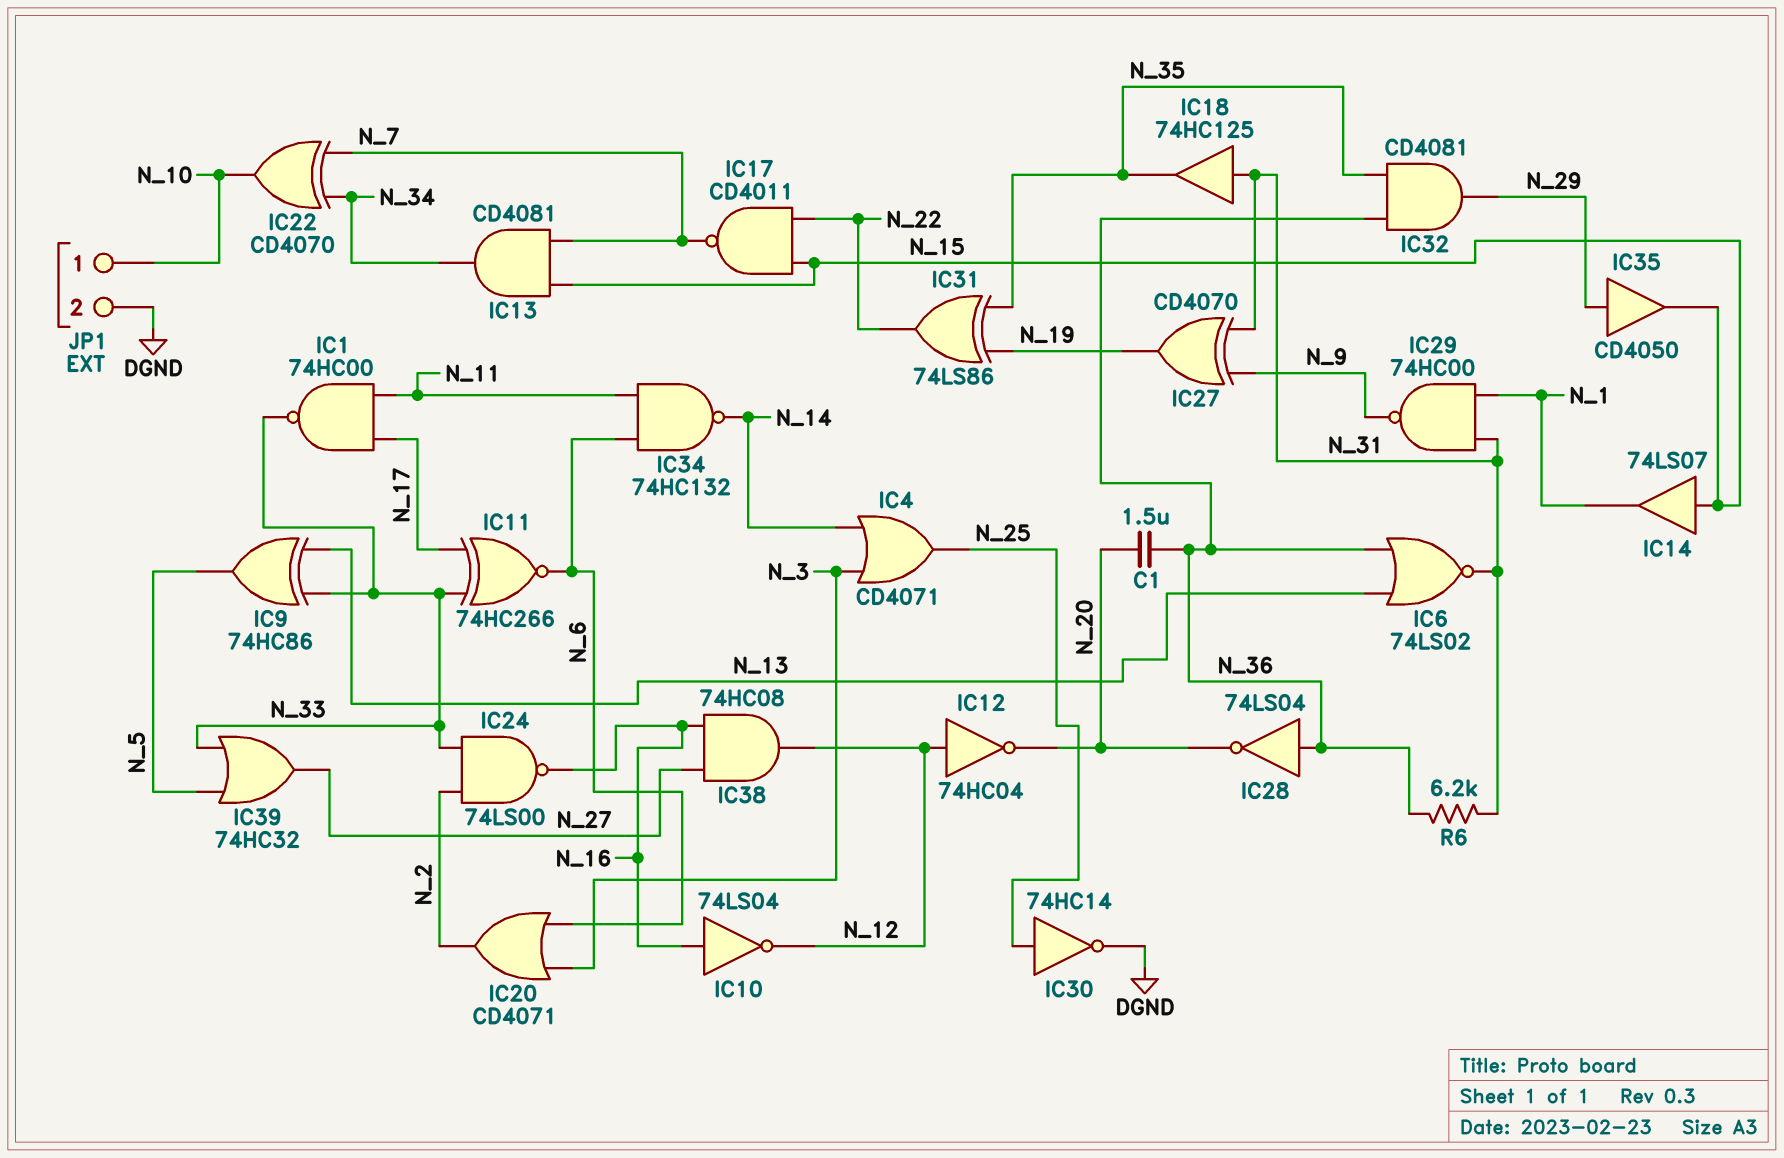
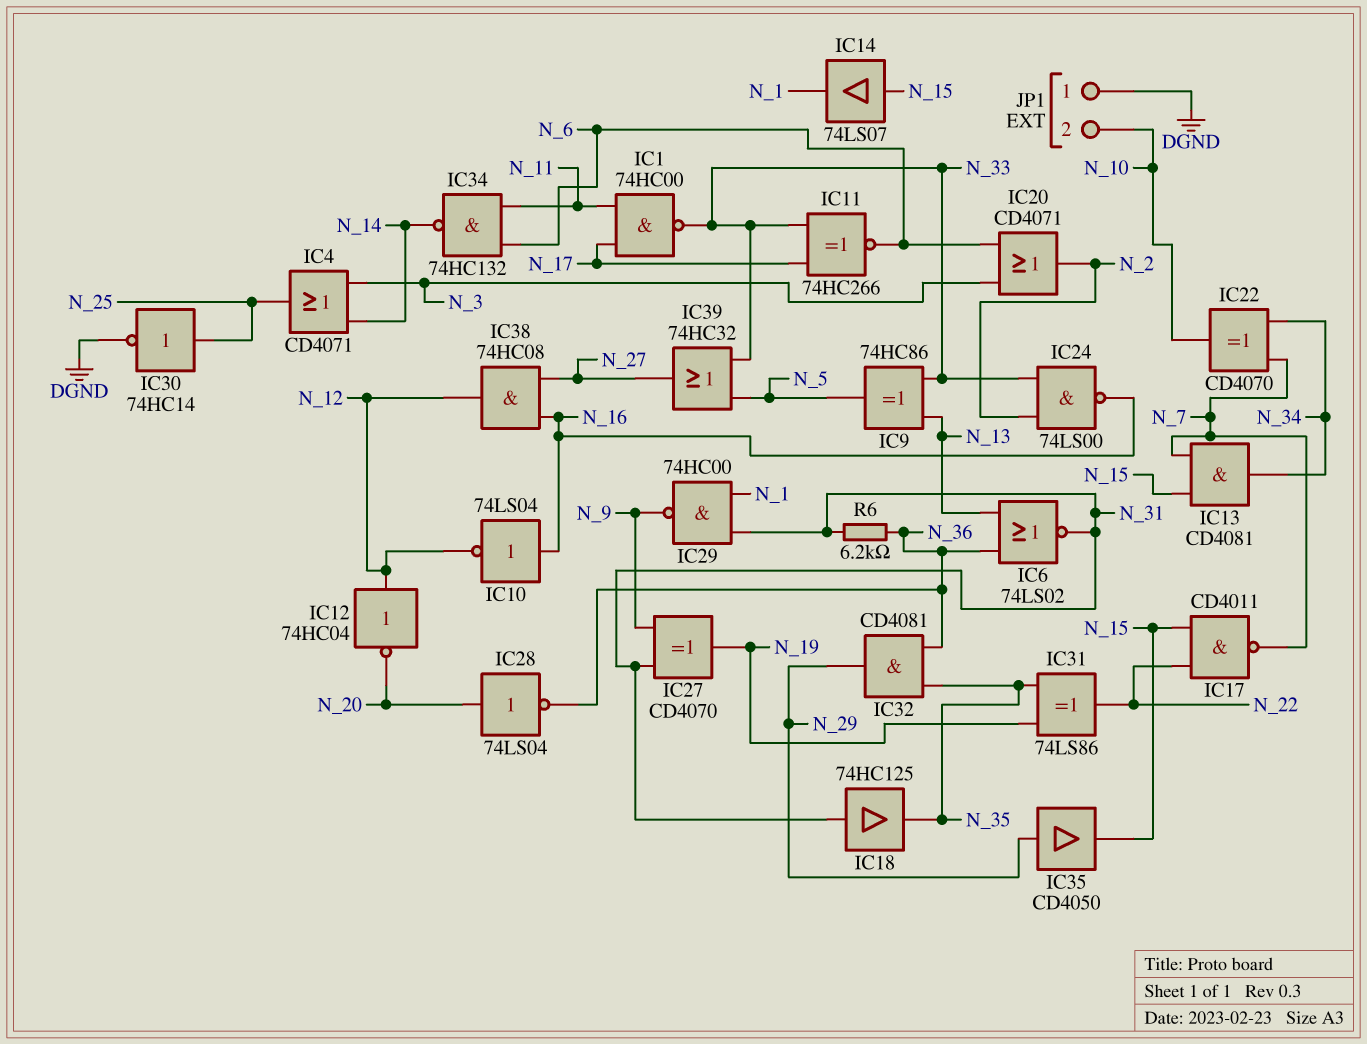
C1: 1.5uF (N_20, N_36) -> none
IC28: NOT 74LS04 (in N_36, out N_20) -> NOT 74LS04 (in N_20, out N_36)
JP1 pin 1: N_10 -> DGND
JP1 pin 2: DGND -> N_10

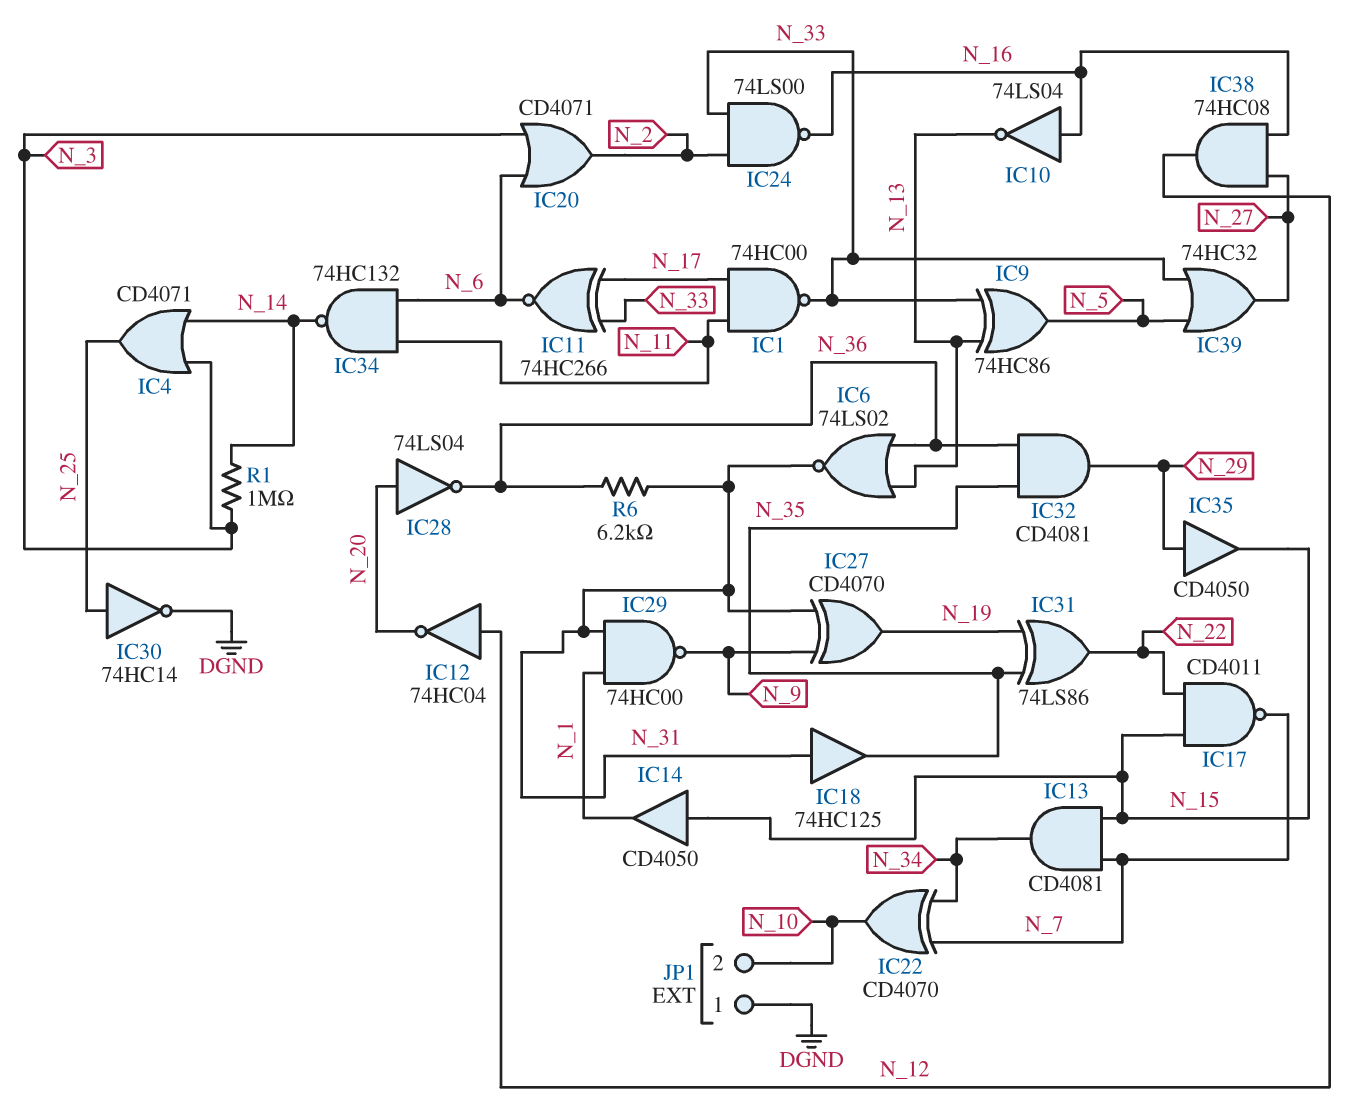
IC10: NOT 74LS04 (in N_16, out N_12) -> NOT 74LS04 (in N_16, out N_13)
IC14: buffer 74LS07 (in N_15, out N_1) -> buffer CD4050 (in N_15, out N_1)
R1: none -> 1M (N_3, N_14)

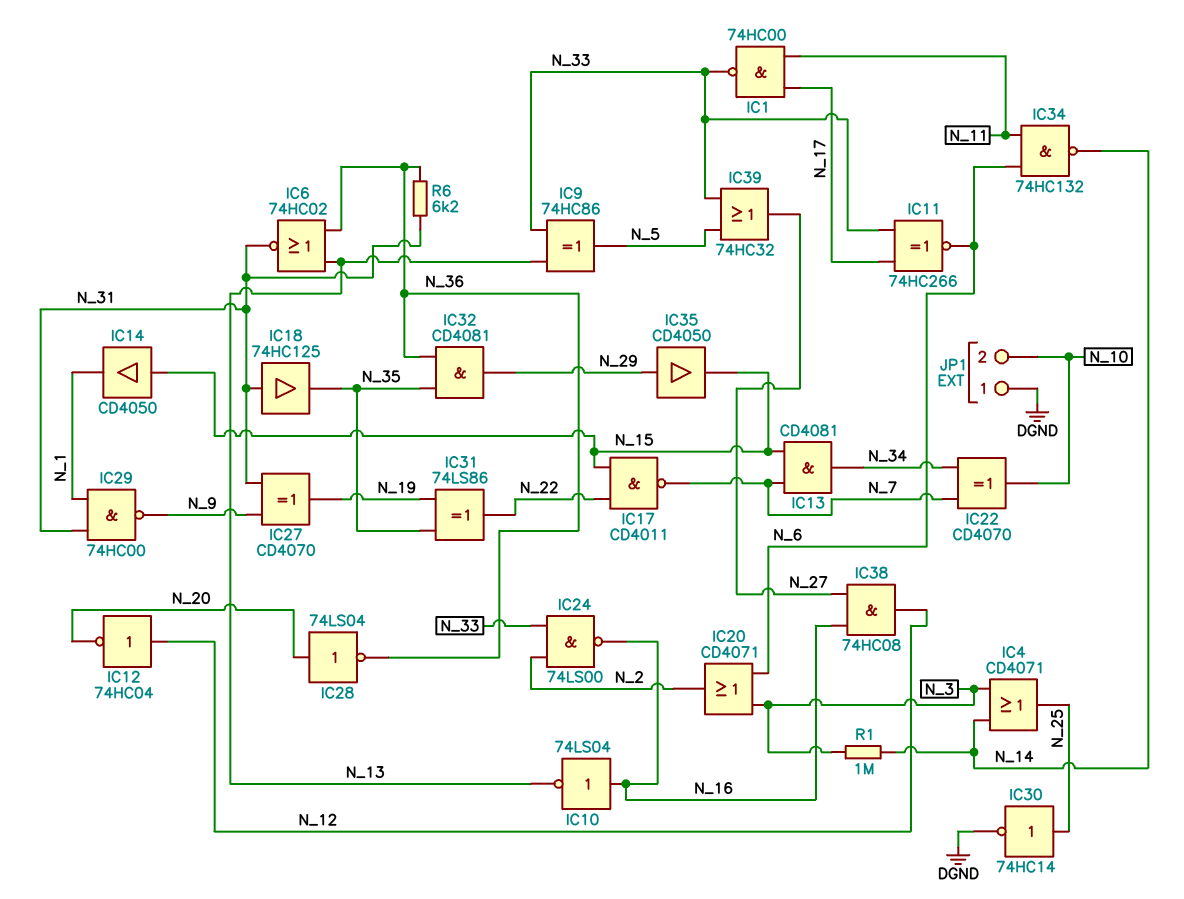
IC6: NOR 74LS02 (in N_13, in N_36, out N_31) -> NOR 74HC02 (in N_13, in N_36, out N_31)

